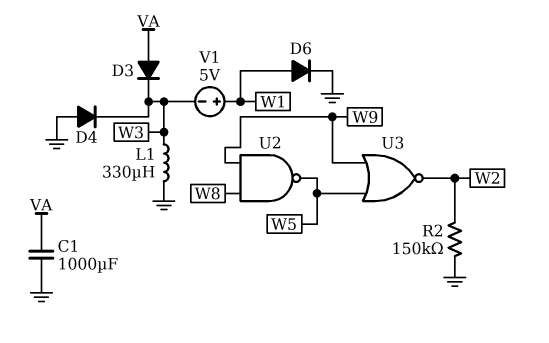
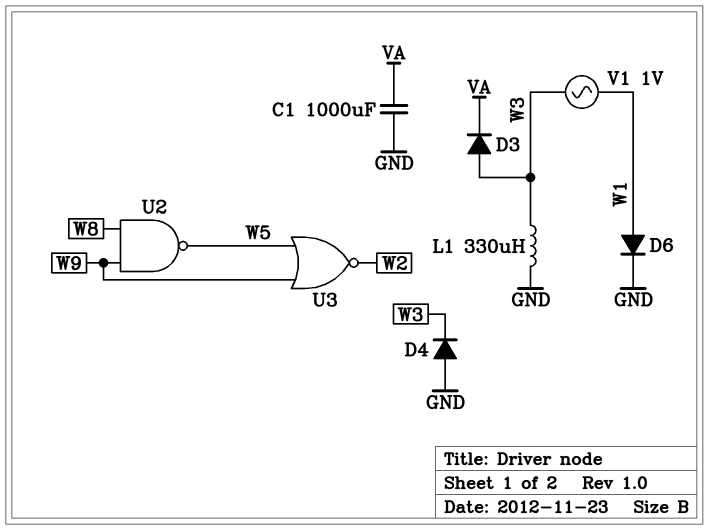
D3: diode (A VA, K W3) -> diode (A W3, K VA)
R2: 150k (GND, W2) -> none
V1: 5V (plus W1, minus W3) -> AC 1V (W1, W3)

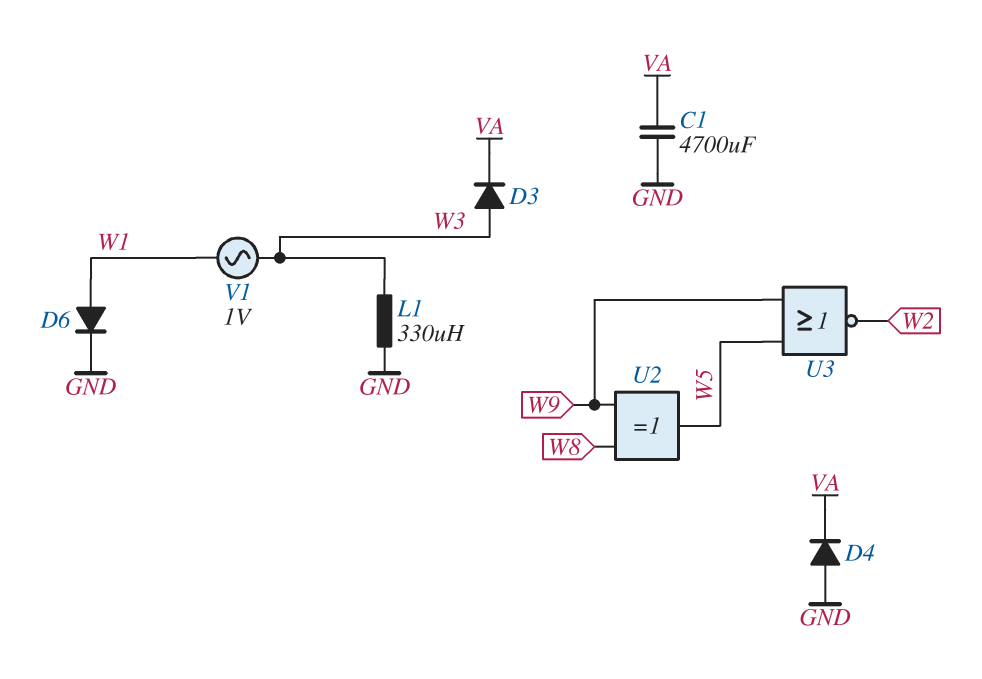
C1: 1000uF (GND, VA) -> 4700uF (GND, VA)
D4: diode (A GND, K W3) -> diode (A GND, K VA)
U2: NAND (in W8, in W9, out W5) -> XOR (in W8, in W9, out W5)

